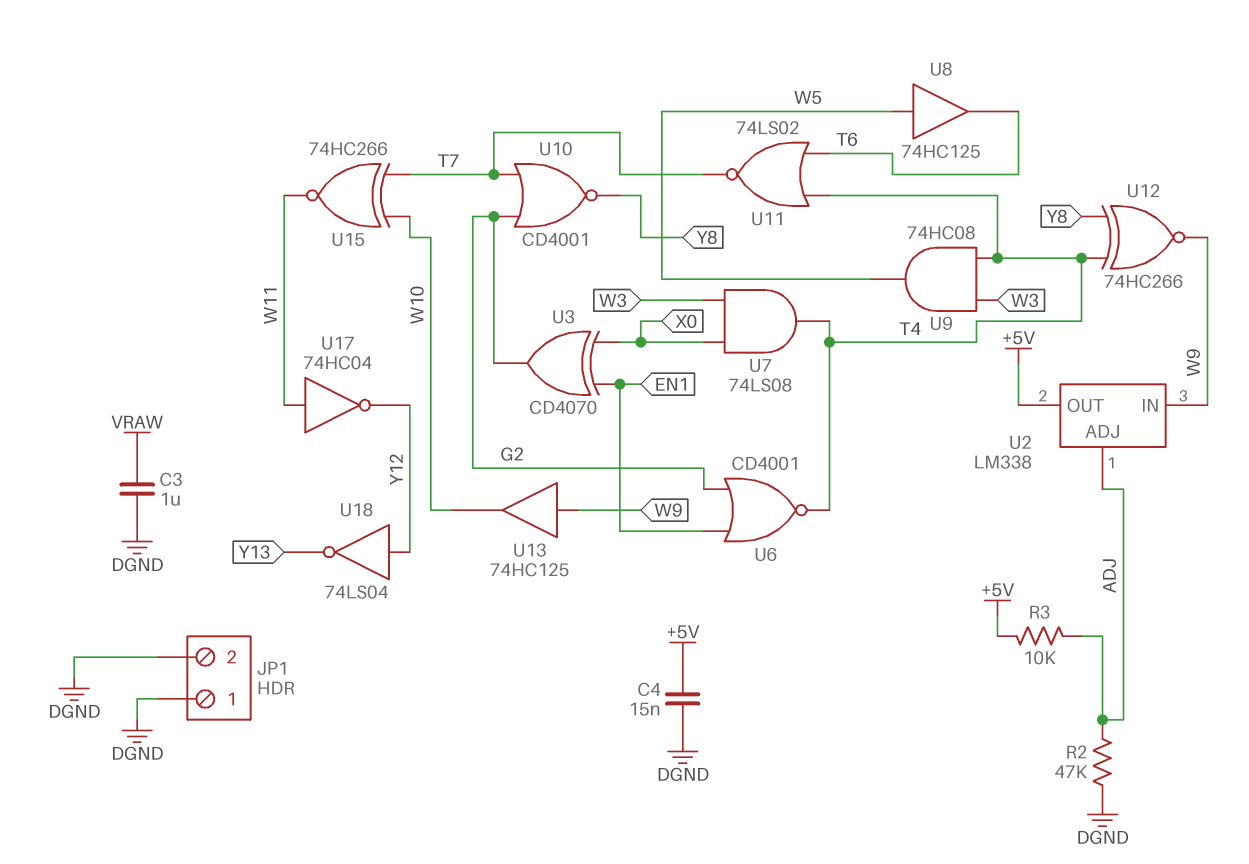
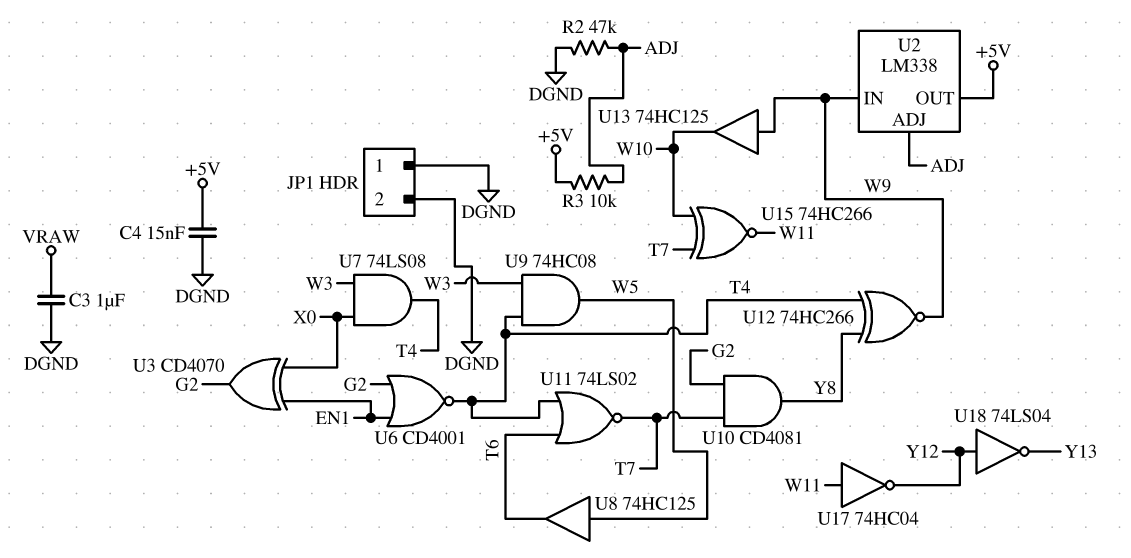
U10: NOR CD4001 (in G2, in T7, out Y8) -> AND CD4081 (in G2, in T7, out Y8)

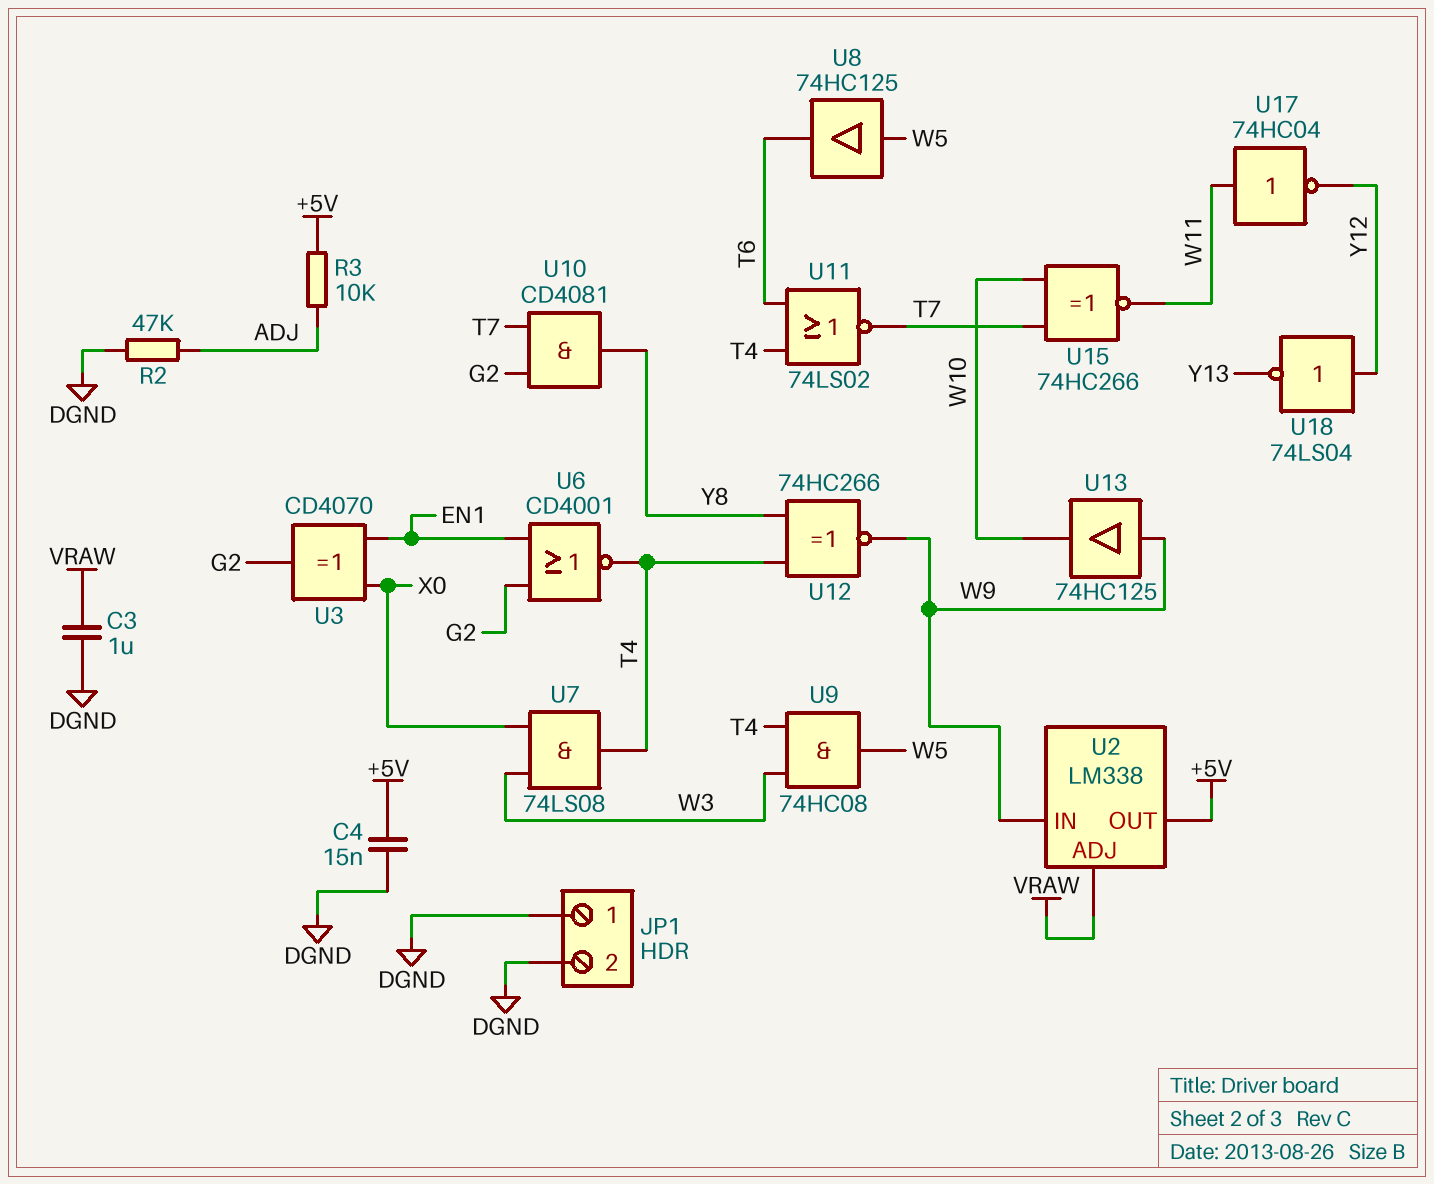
U2 pin ADJ: ADJ -> VRAW

